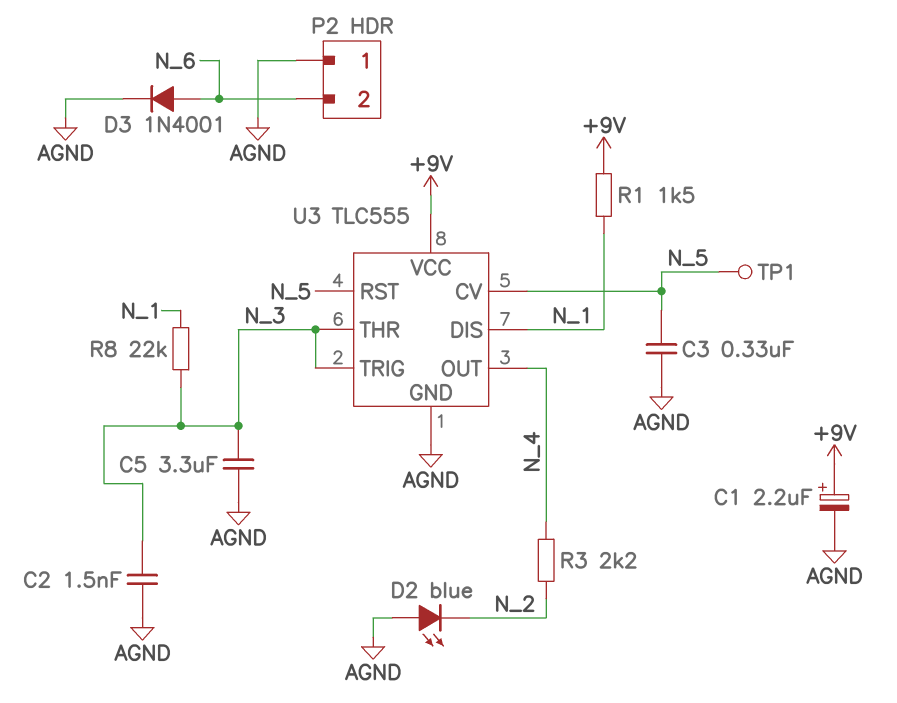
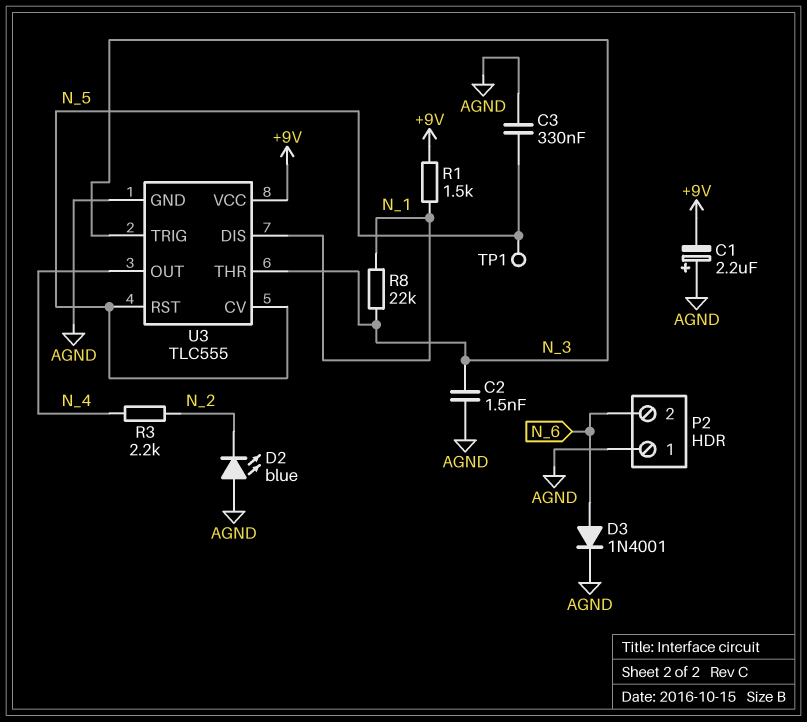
C1: 2.2uF (plus +9V, minus AGND) -> 2.2uF (plus AGND, minus +9V)
C5: 3.3uF (AGND, N_3) -> none

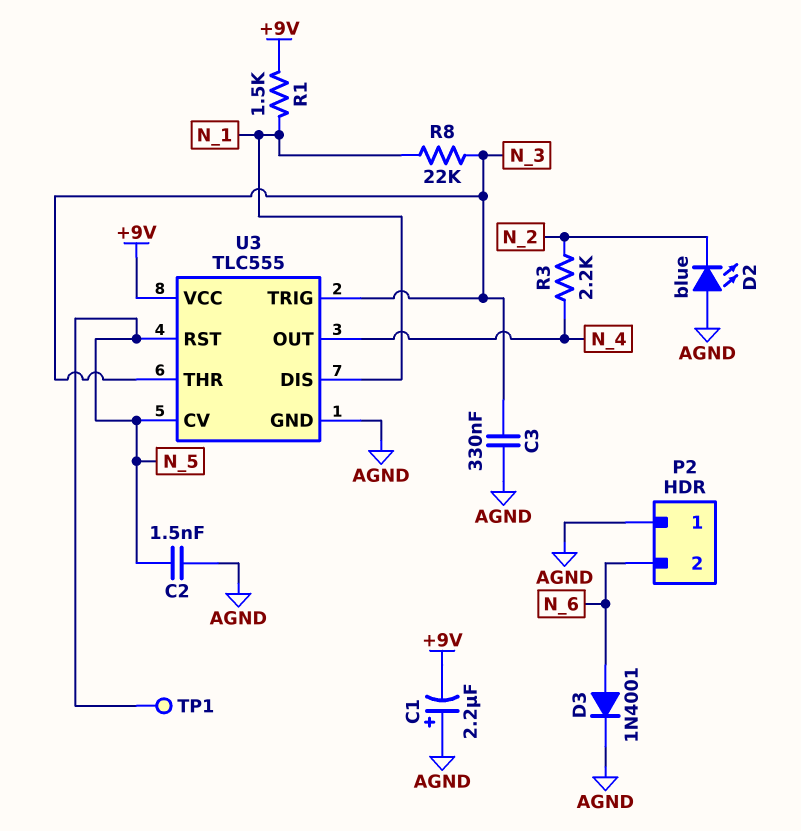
C2: 1.5nF (AGND, N_3) -> 1.5nF (AGND, N_5)
C3: 330nF (AGND, N_5) -> 330nF (AGND, N_3)

